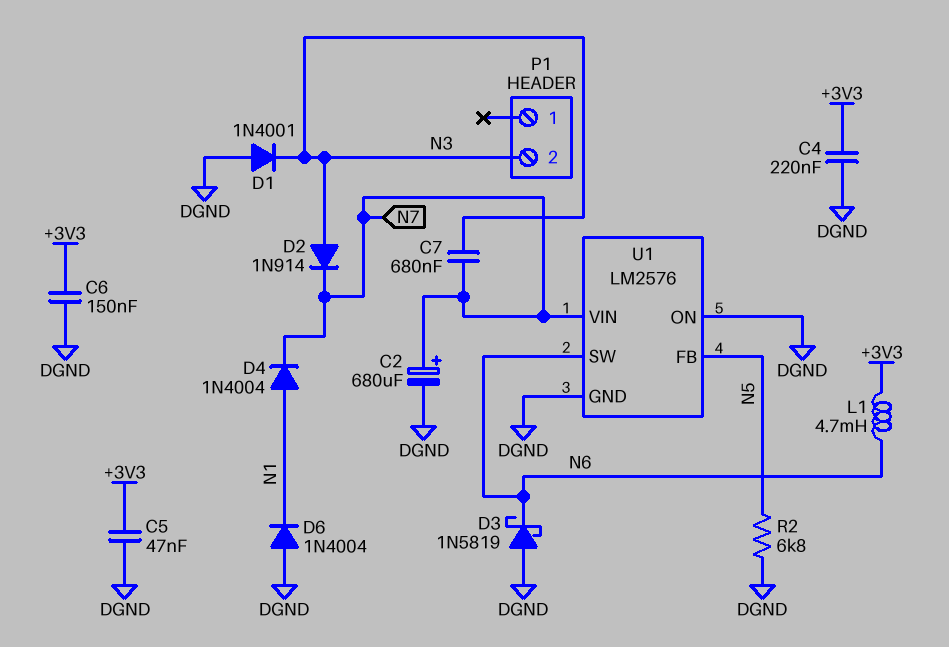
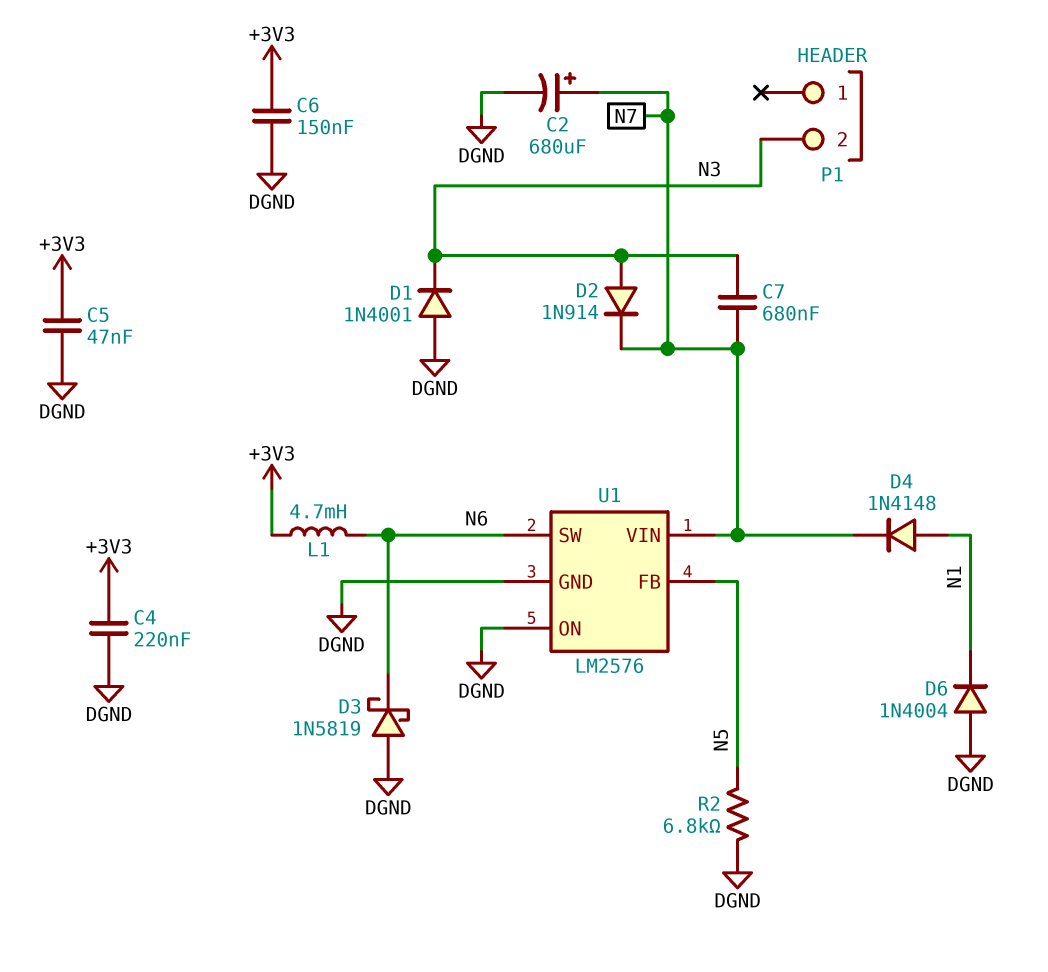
D4: diode 1N4004 (A N1, K N7) -> diode 1N4148 (A N1, K N7)

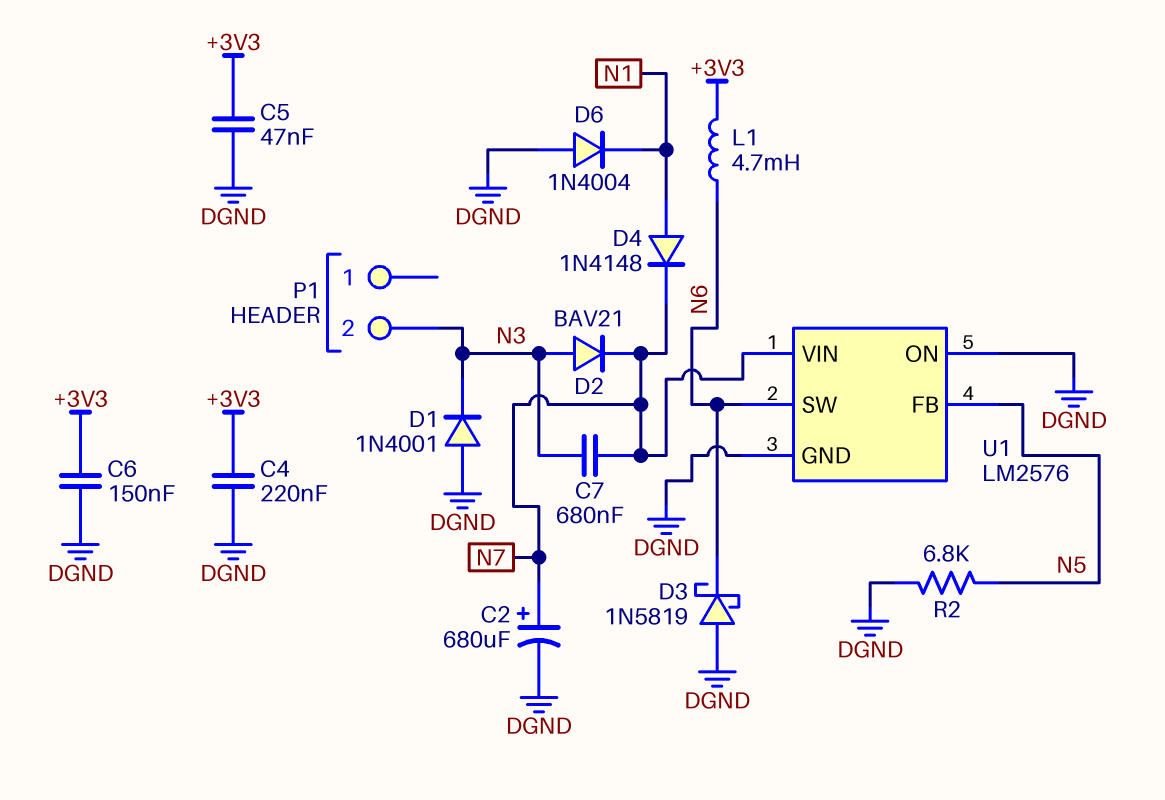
D2: diode 1N914 (A N3, K N7) -> diode BAV21 (A N3, K N7)

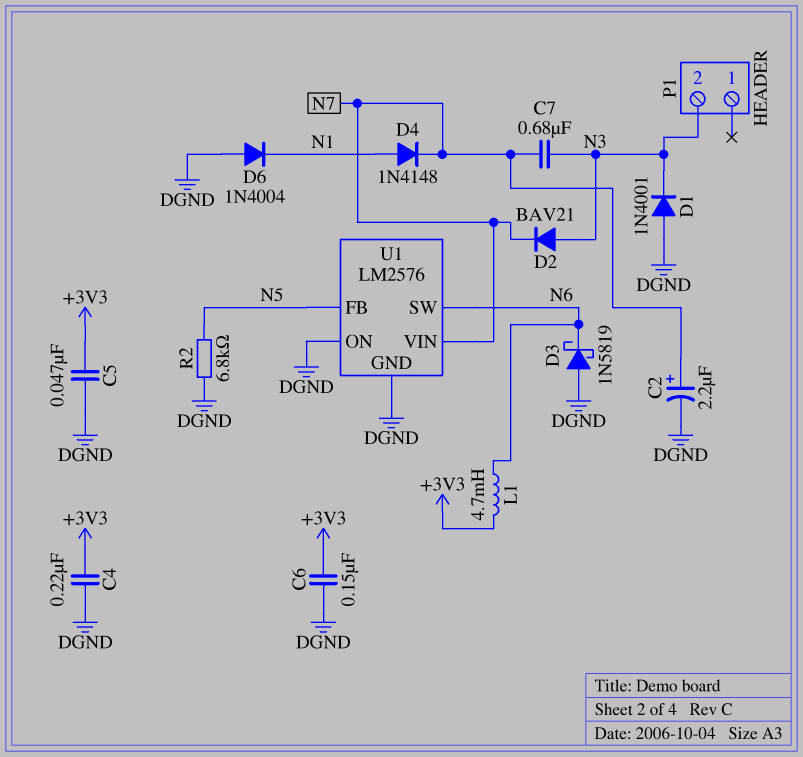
C2: 680uF (plus N7, minus DGND) -> 2.2uF (plus N7, minus DGND)

